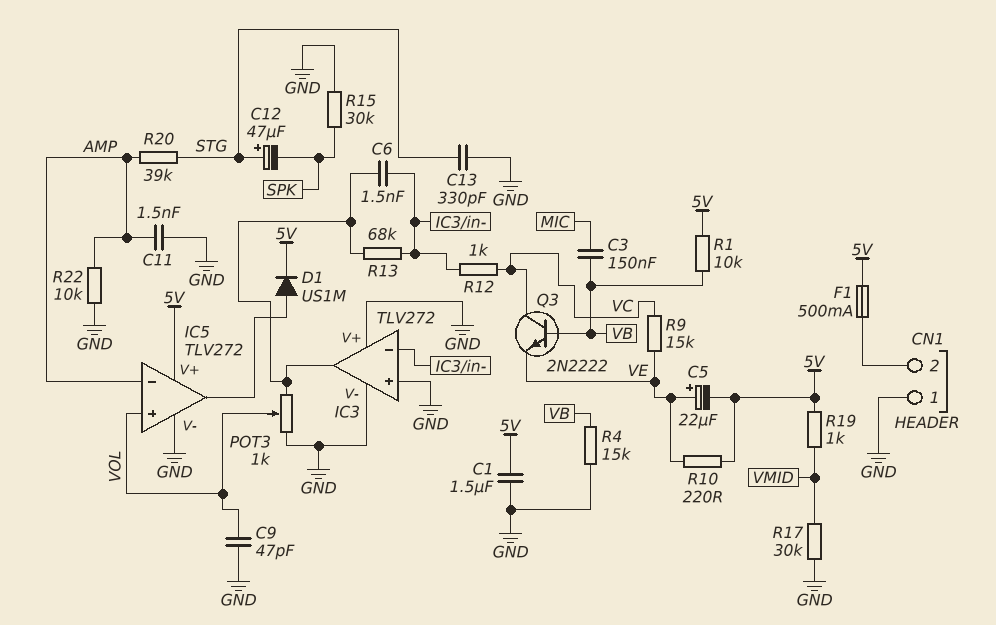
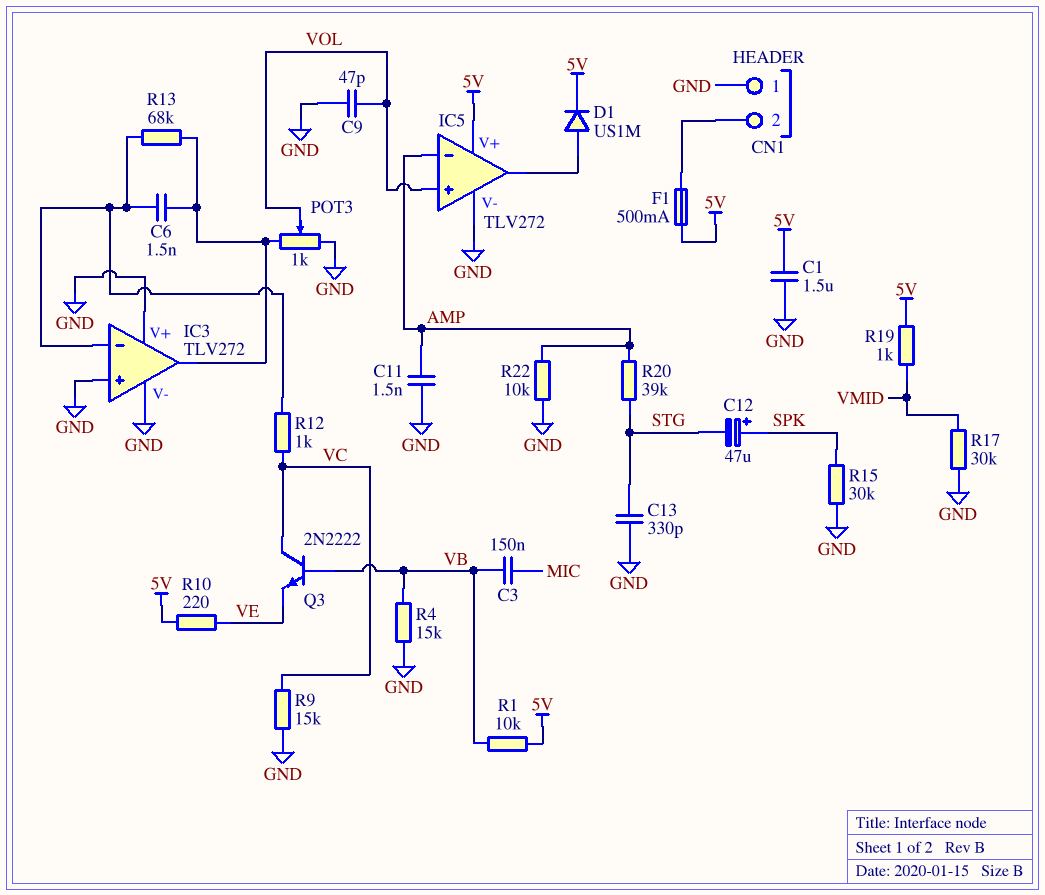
C5: 22uF (plus VE, minus 5V) -> none
C12: 47uF (plus STG, minus SPK) -> 47uF (plus SPK, minus STG)
R9: 15k (VC, VE) -> 15k (GND, VC)

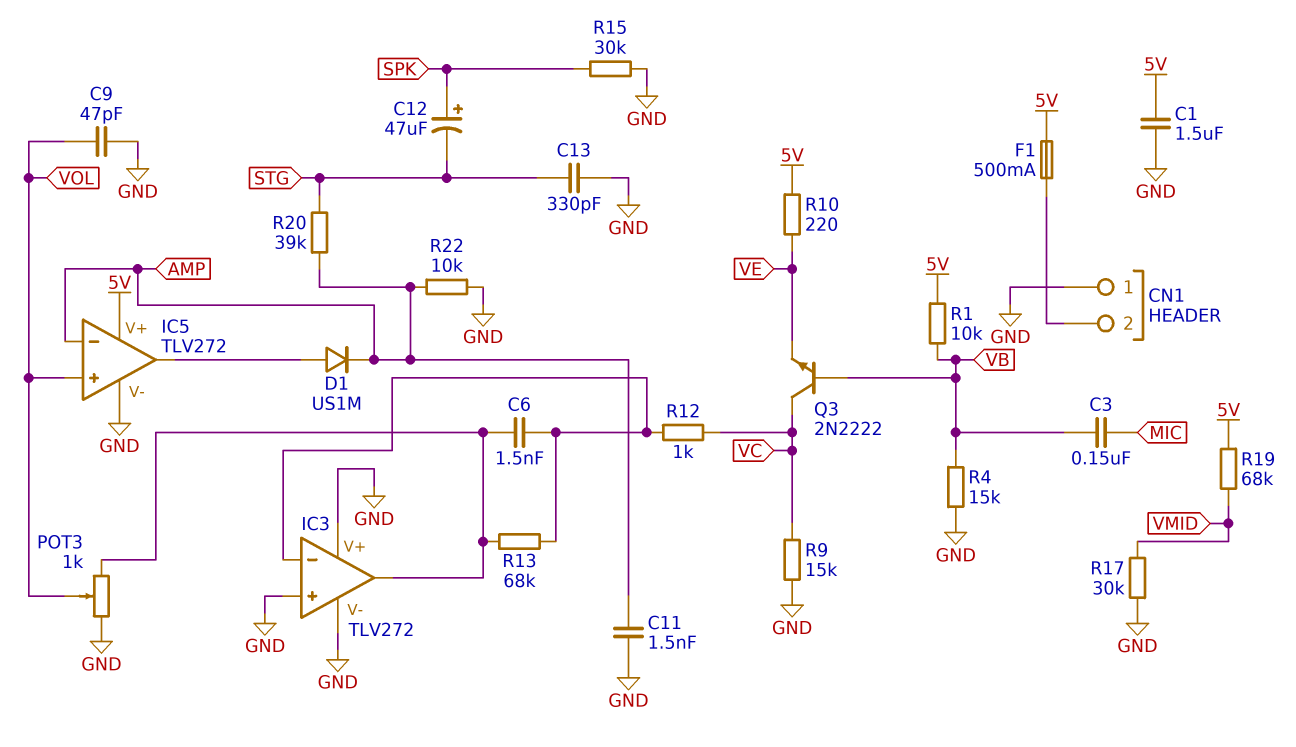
D1: diode US1M (A IC5/out, K 5V) -> diode US1M (A IC5/out, K AMP)
R19: 1k (5V, VMID) -> 68k (5V, VMID)

